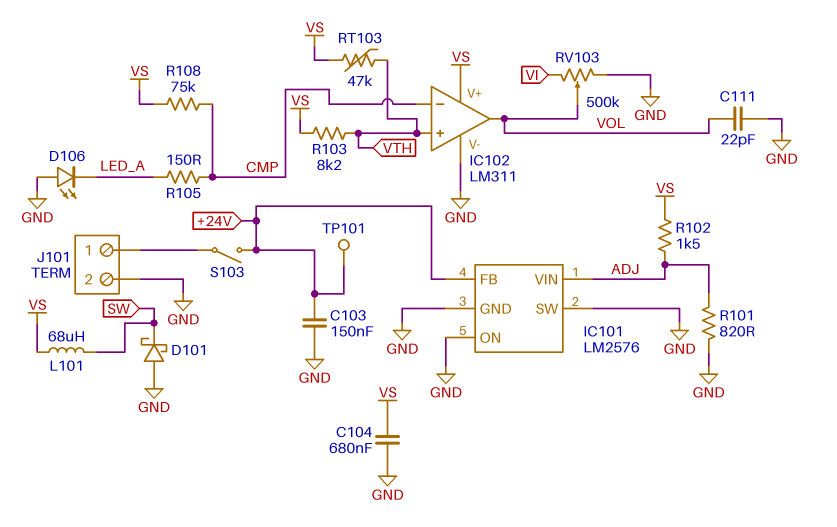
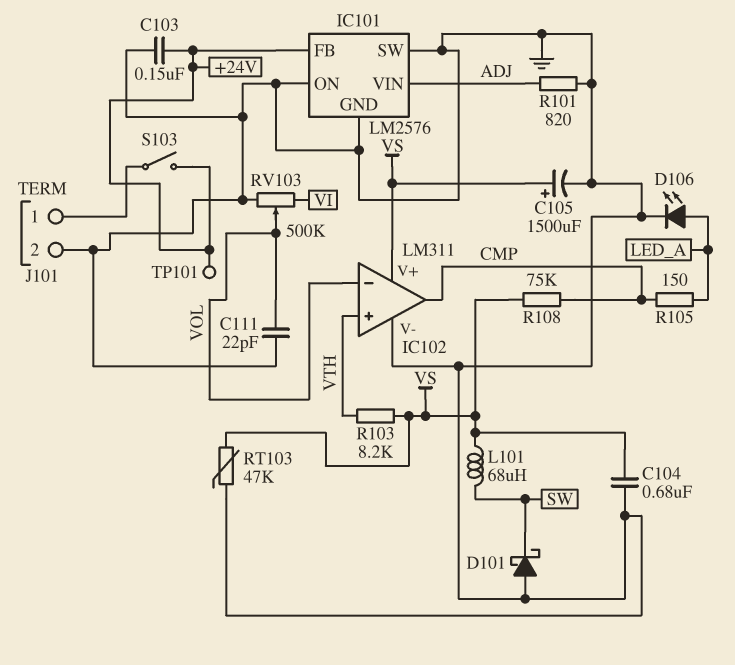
C105: none -> 1500uF (plus VS, minus GND)
D106: LED (A GND, K LED_A) -> LED (A LED_A, K GND)
IC102 pin in-: CMP -> VOL
IC102 pin out: VOL -> CMP
R102: 1.5k (ADJ, VS) -> none
RT103: 47k (VS, VTH) -> 47k (GND, VS)

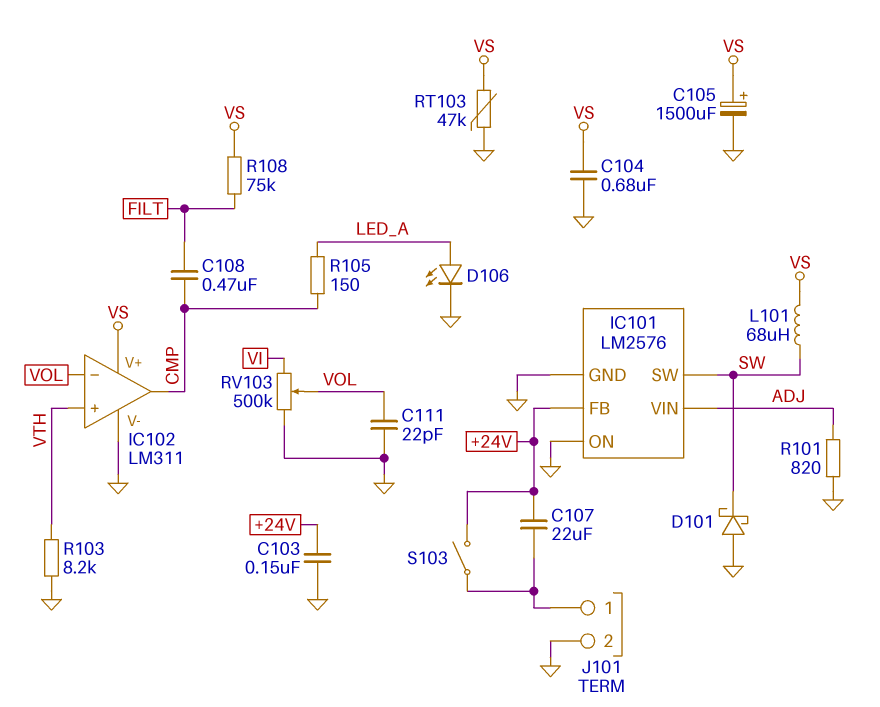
C107: none -> 22uF (+24V, J101/1)
C108: none -> 470nF (CMP, FILT)
IC101 pin SW: GND -> SW
R103: 8.2k (VS, VTH) -> 8.2k (GND, VTH)
R108: 75k (CMP, VS) -> 75k (FILT, VS)
TP101: test point (+24V) -> none

